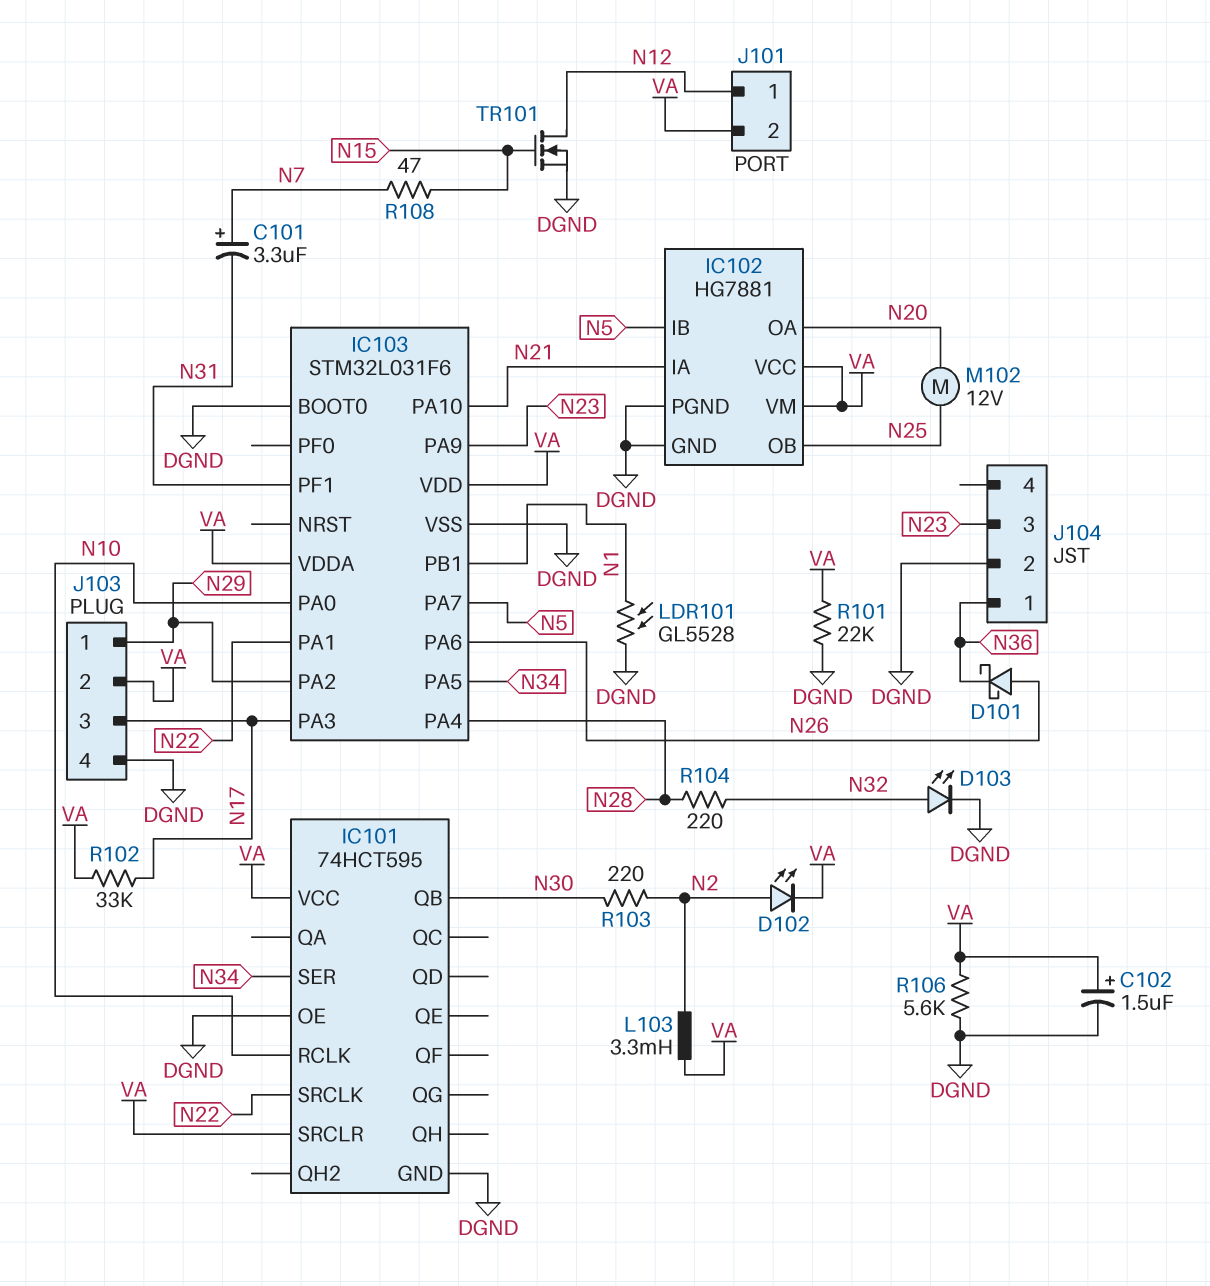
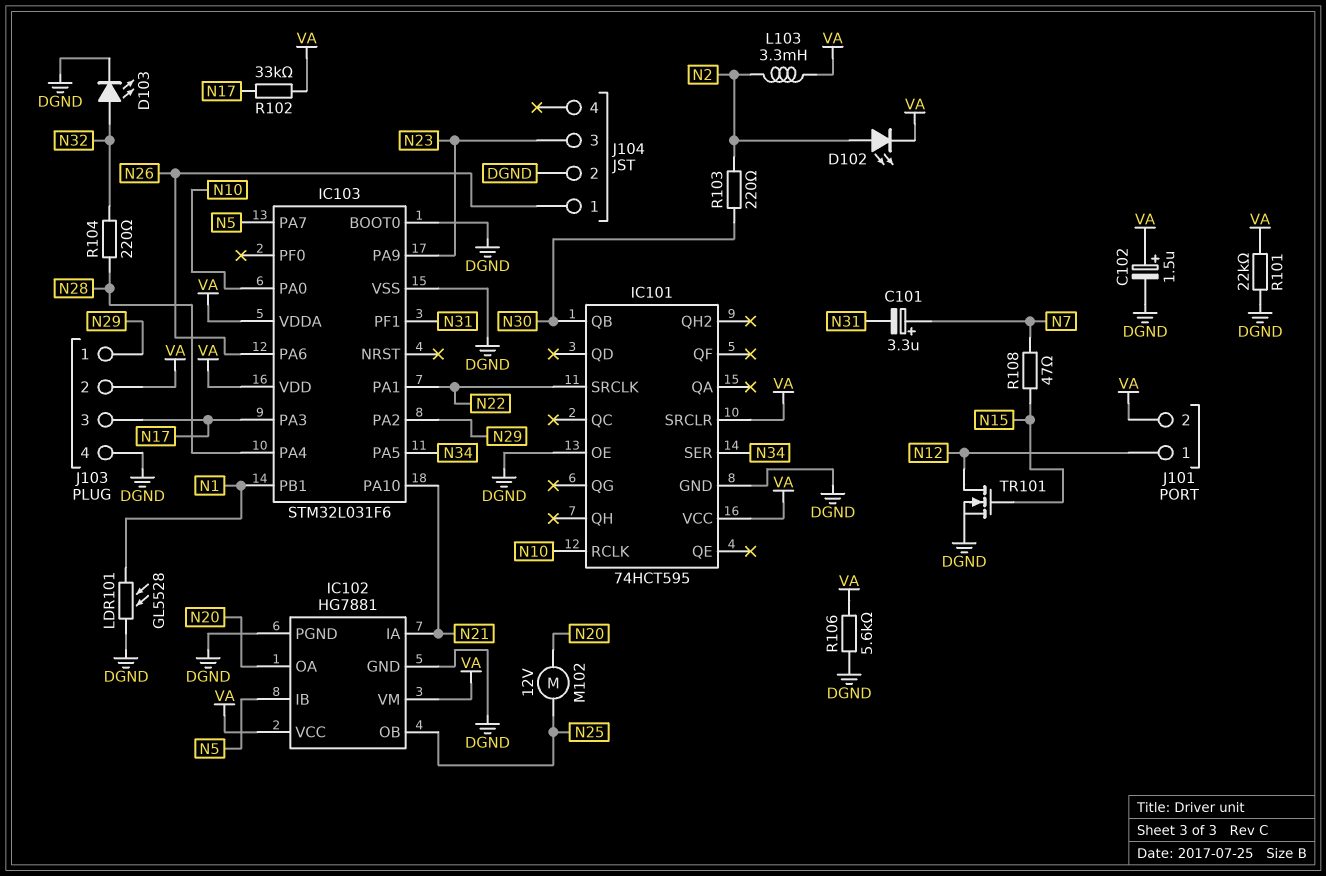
D101: schottky (A N26, K N36) -> none
J104 pin 1: N36 -> N26

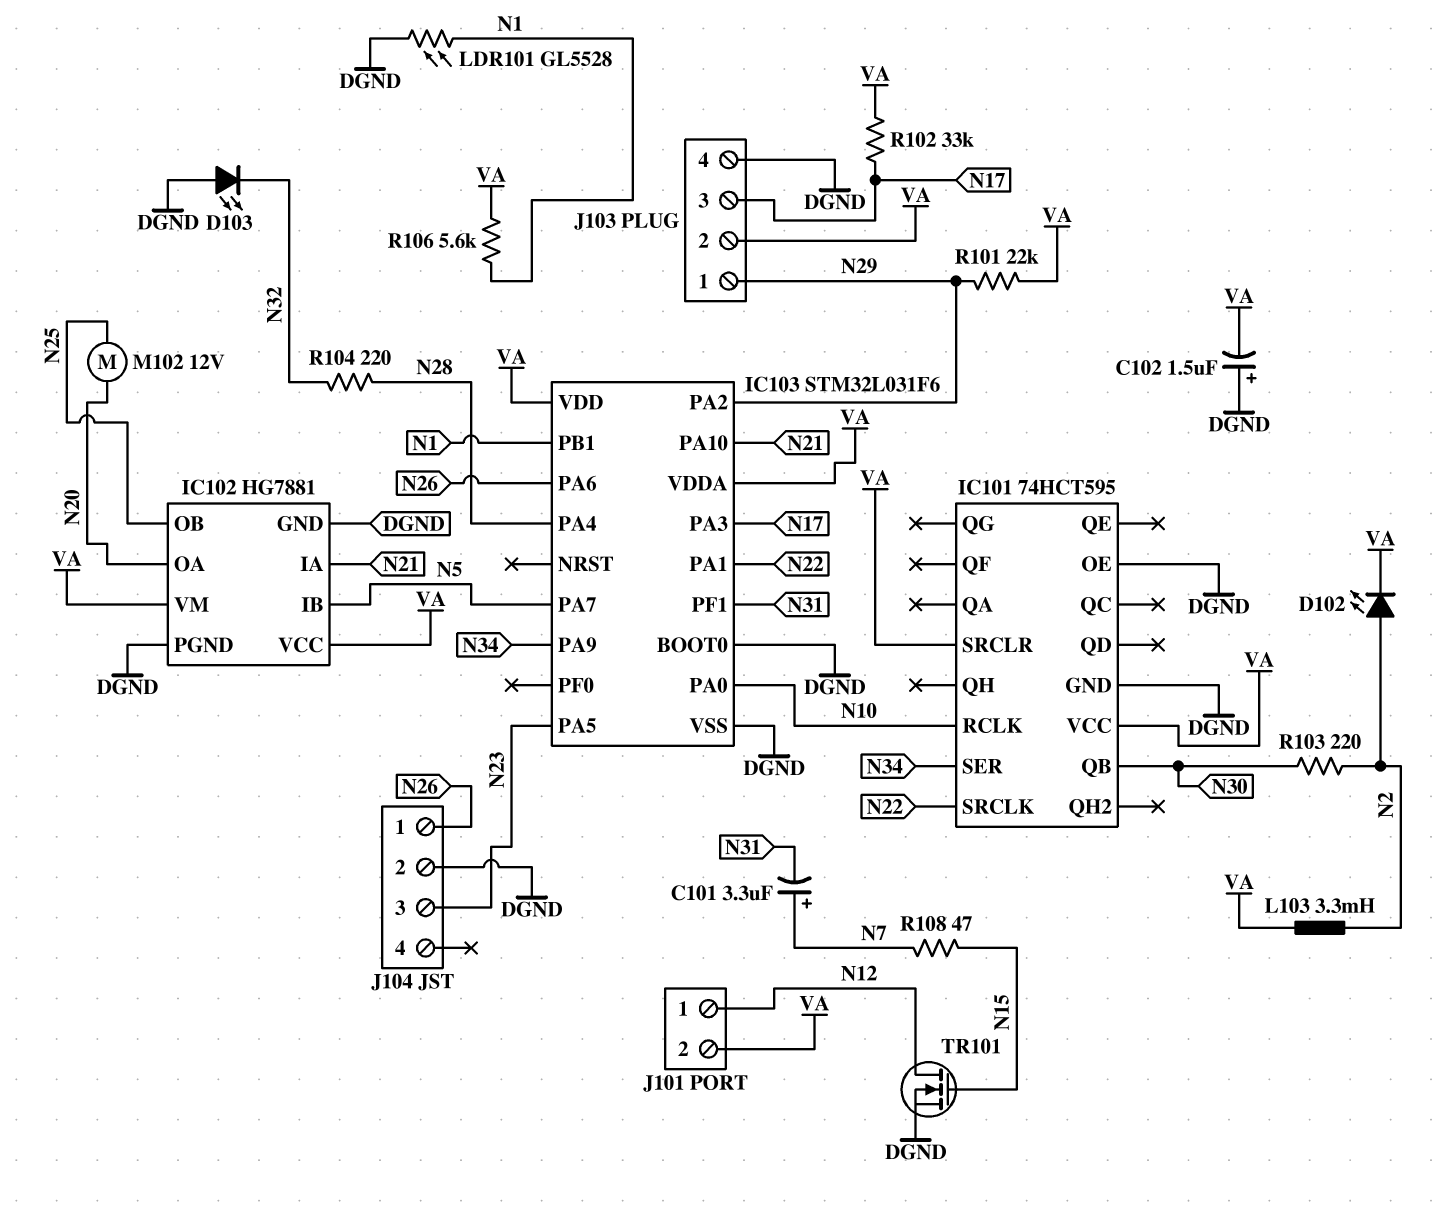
C102: 1.5uF (plus VA, minus DGND) -> 1.5uF (plus DGND, minus VA)
D103: LED (A N32, K DGND) -> LED (A DGND, K N32)
IC103 pin PA5: N34 -> N23
IC103 pin PA9: N23 -> N34
R101: 22k (DGND, VA) -> 22k (N29, VA)
R106: 5.6k (DGND, VA) -> 5.6k (N1, VA)

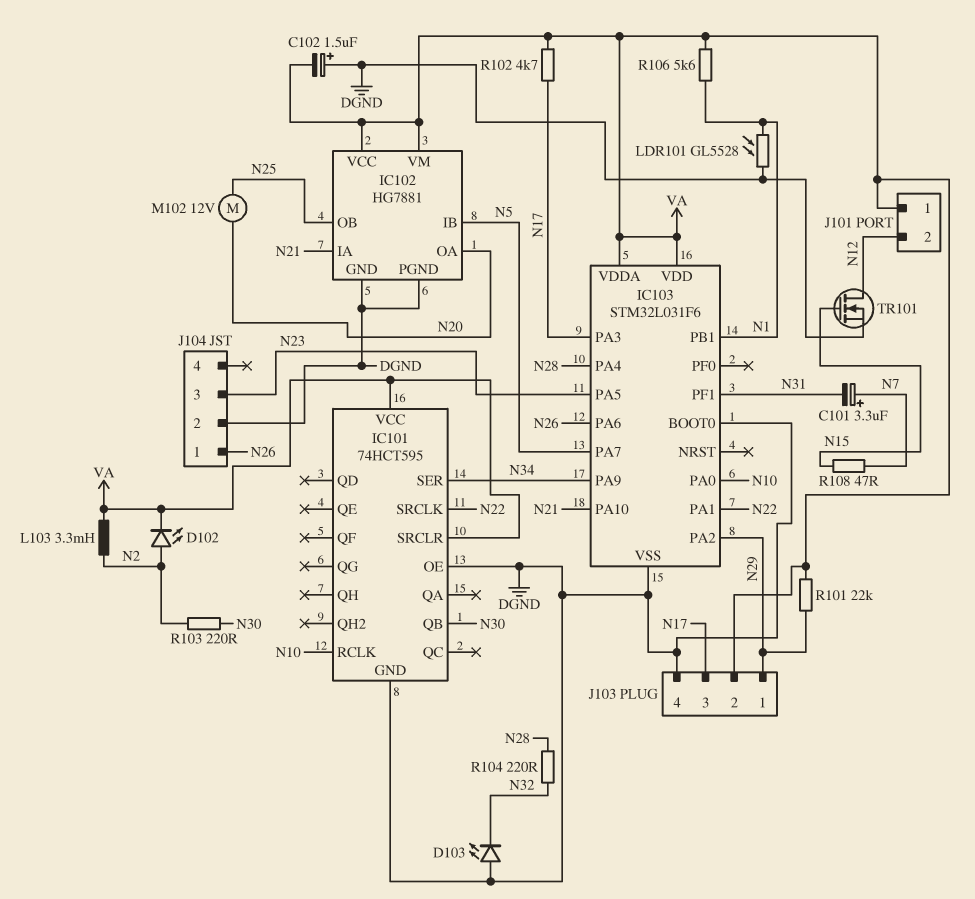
J101 pin 1: N12 -> VA
J101 pin 2: VA -> N12
R102: 33k (N17, VA) -> 4.7k (N17, VA)

